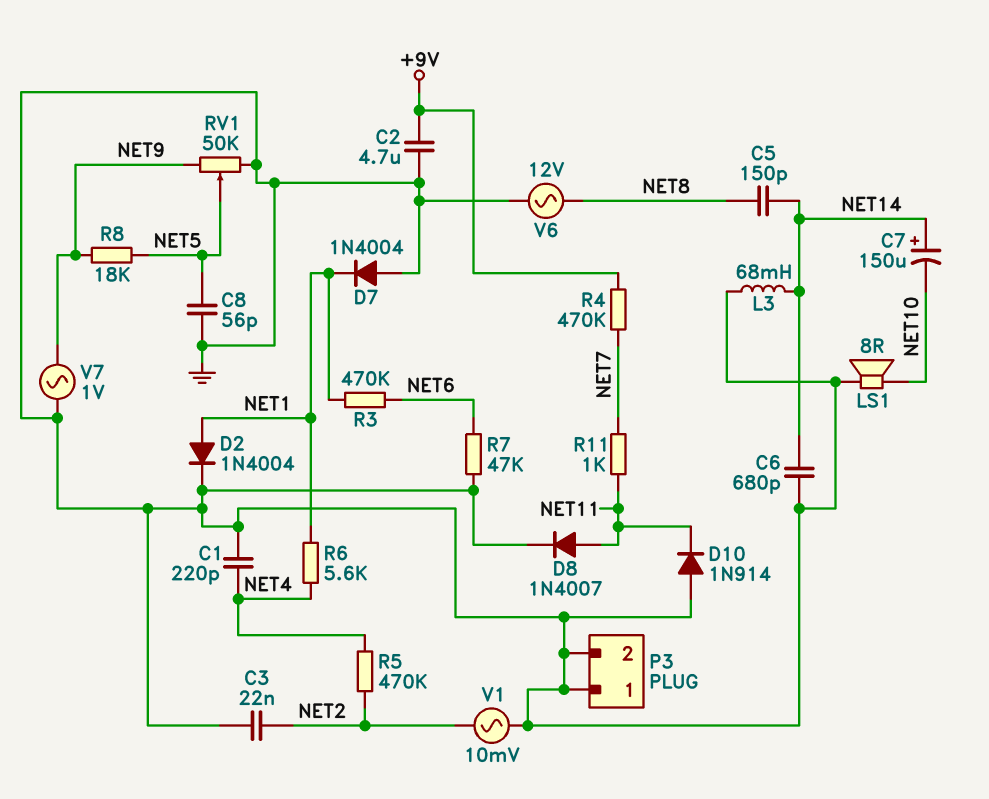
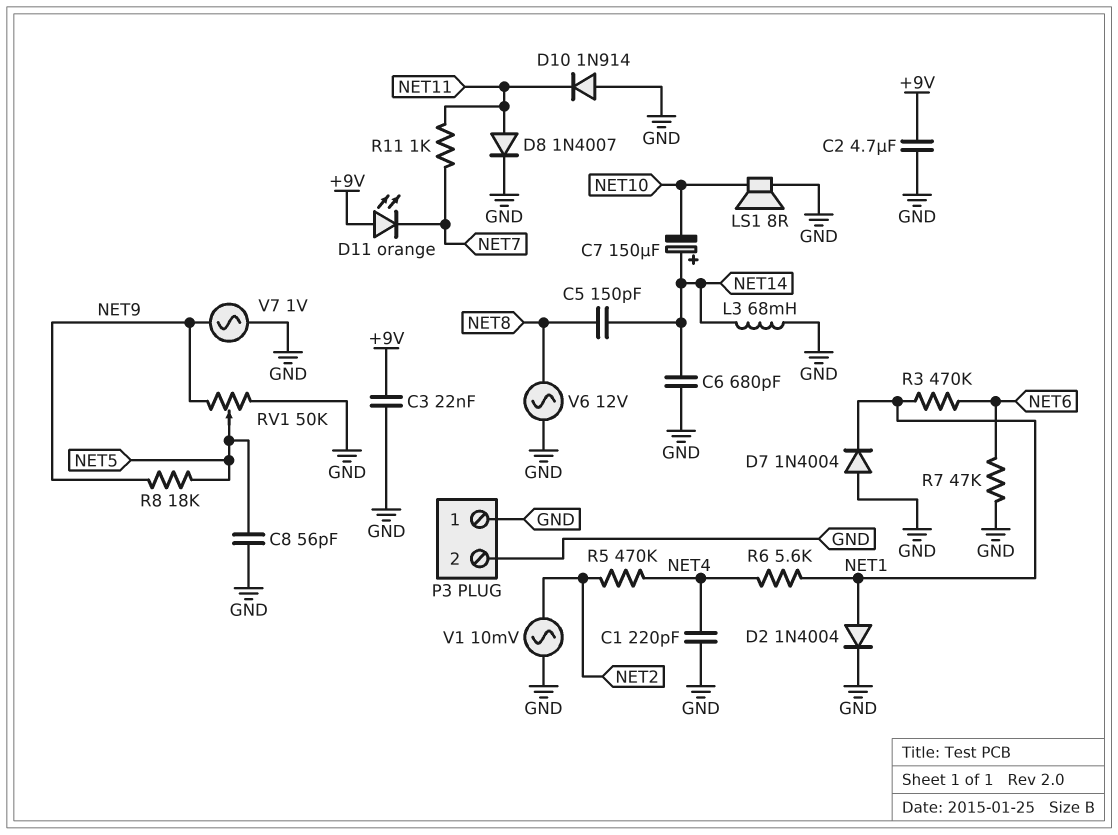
C3: 22nF (GND, NET2) -> 22nF (+9V, GND)
D11: none -> LED orange (A +9V, K NET7)
R4: 470k (+9V, NET7) -> none

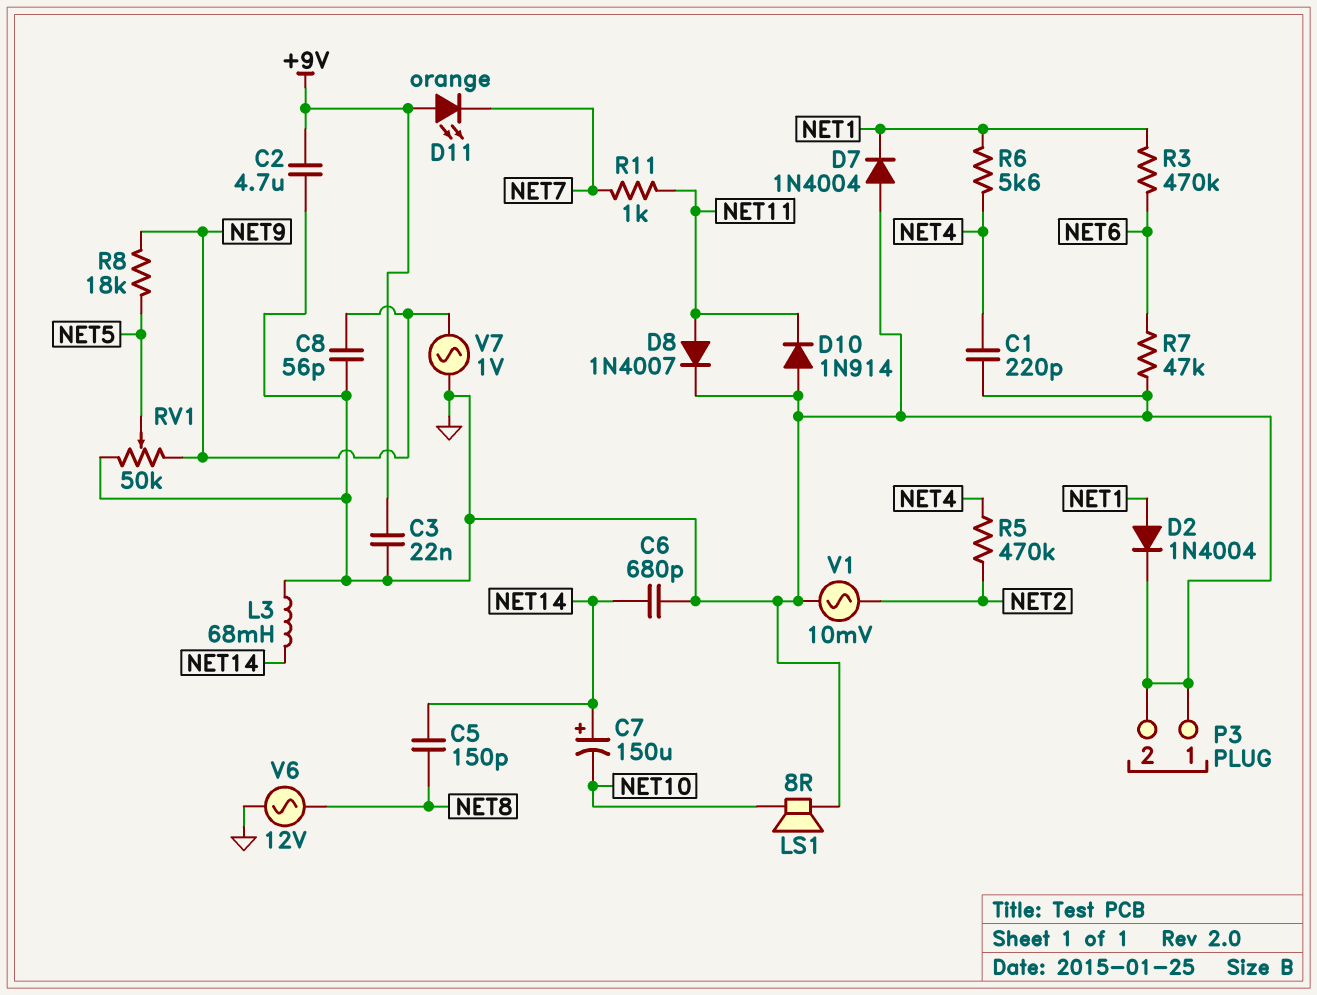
C8: 56pF (GND, NET5) -> 56pF (GND, NET9)

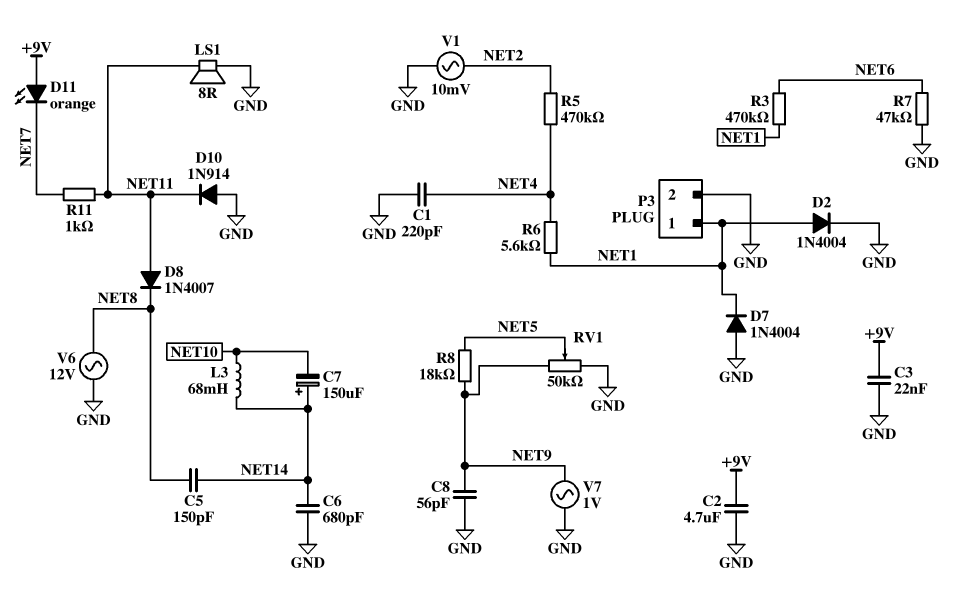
D8: diode 1N4007 (A NET11, K GND) -> diode 1N4007 (A NET11, K NET8)
L3: 68mH (GND, NET14) -> 68mH (NET10, NET14)
LS1: speaker 8R (GND, NET10) -> speaker 8R (GND, NET11)
P3 pin 1: GND -> NET1

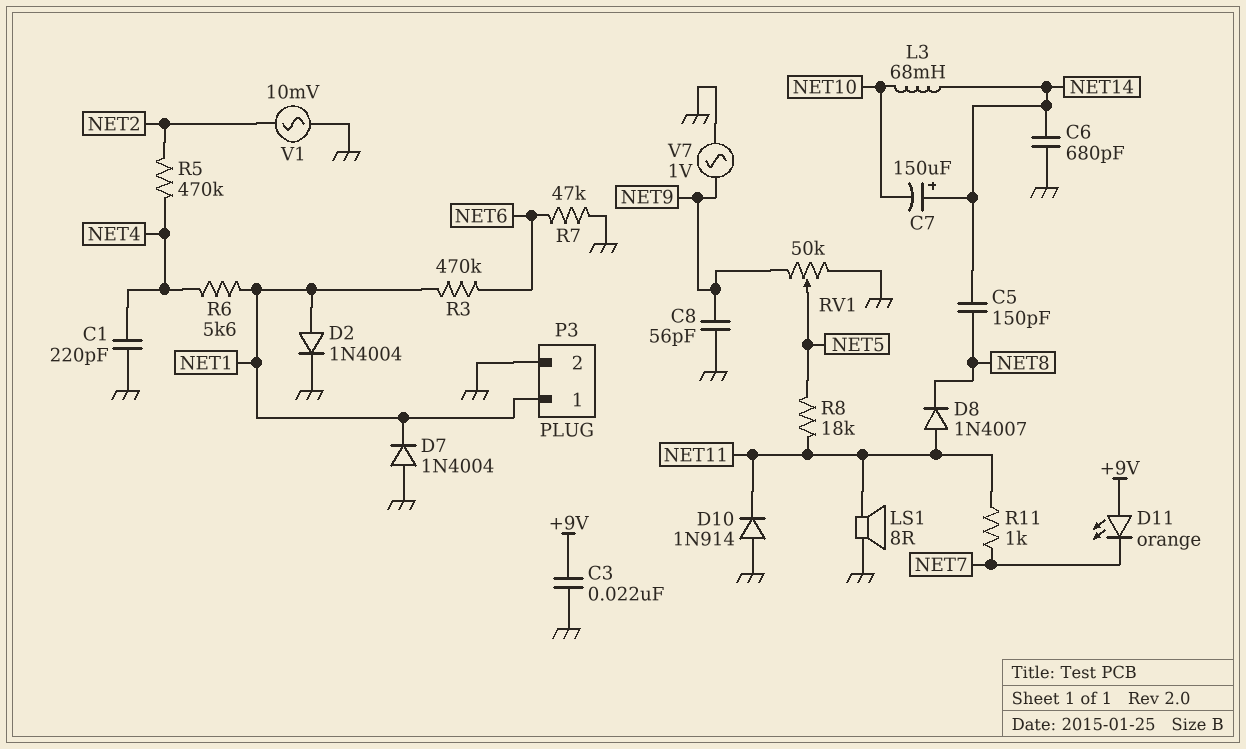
C2: 4.7uF (+9V, GND) -> none
R8: 18k (NET5, NET9) -> 18k (NET5, NET11)
V6: AC 12V (GND, NET8) -> none

